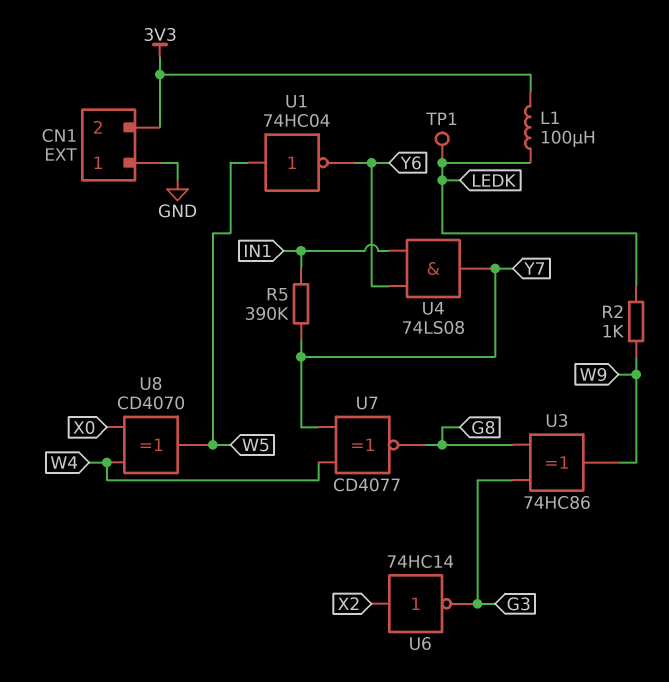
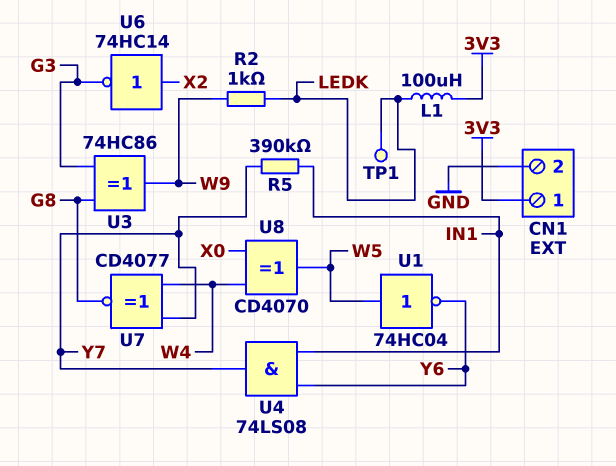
CN1 pin 1: GND -> 3V3
CN1 pin 2: 3V3 -> GND

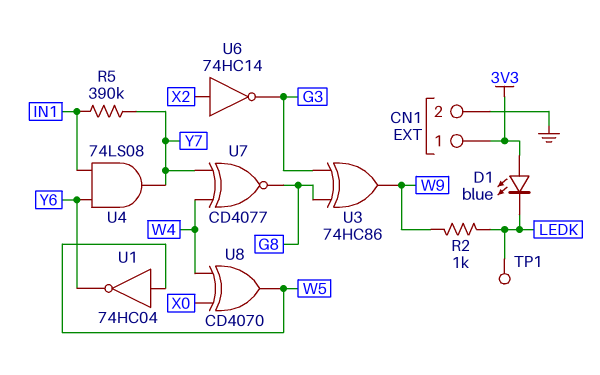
D1: none -> LED blue (A 3V3, K LEDK)
L1: 100uH (3V3, LEDK) -> none

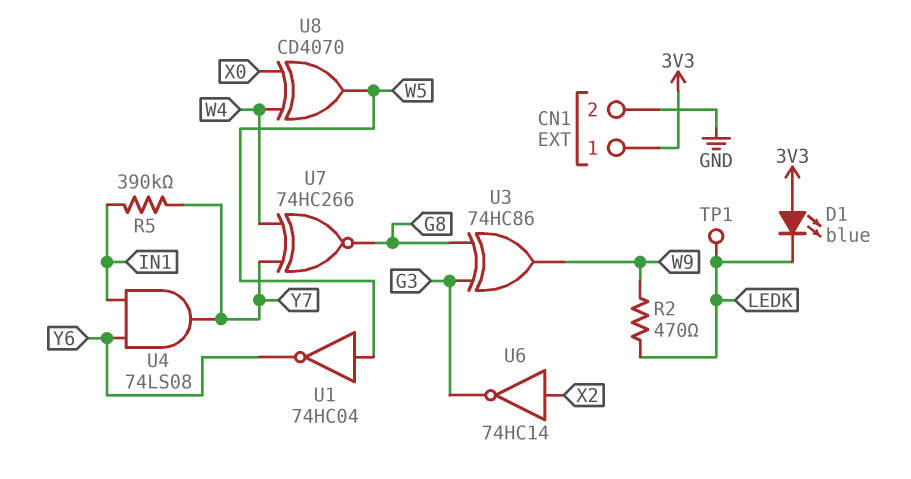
R2: 1k (LEDK, W9) -> 470 (LEDK, W9)
U7: XNOR CD4077 (in W4, in Y7, out G8) -> XNOR 74HC266 (in W4, in Y7, out G8)

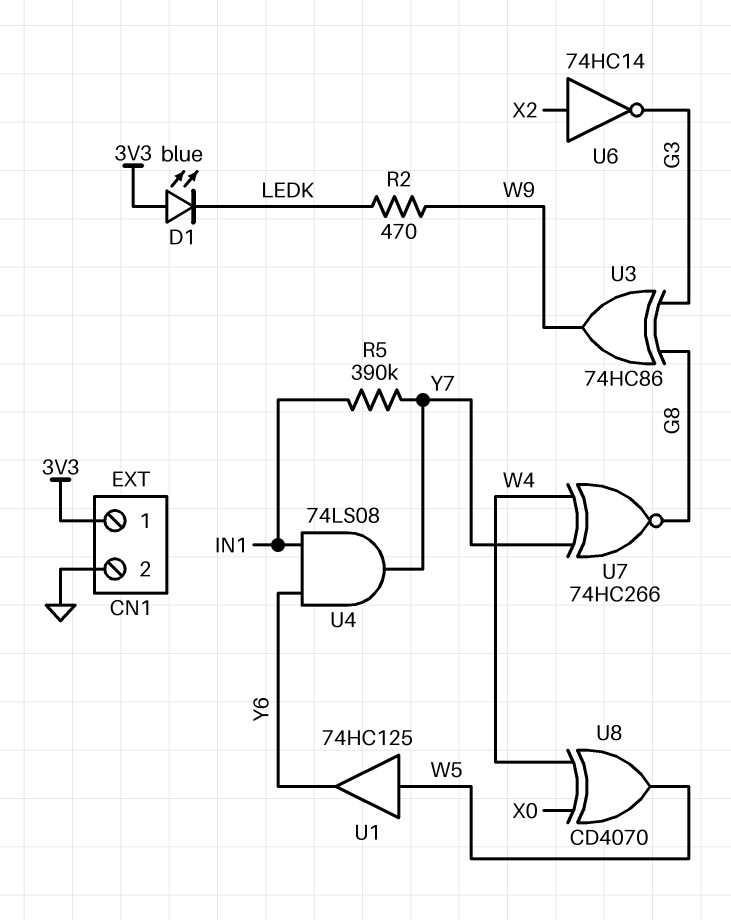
TP1: test point (LEDK) -> none
U1: NOT 74HC04 (in W5, out Y6) -> buffer 74HC125 (in W5, out Y6)

